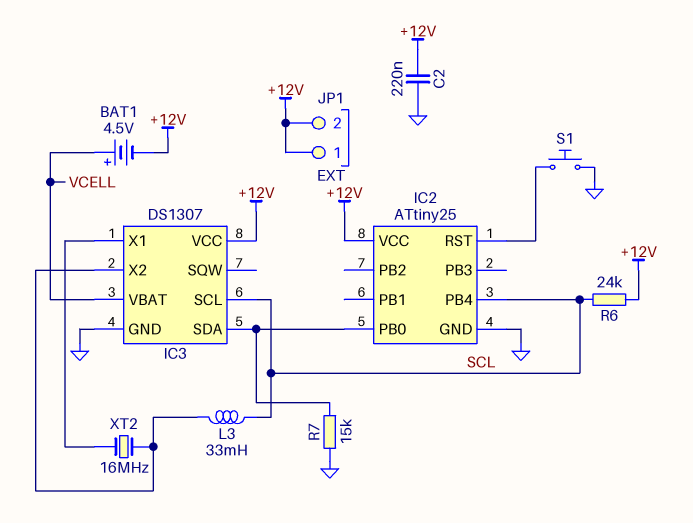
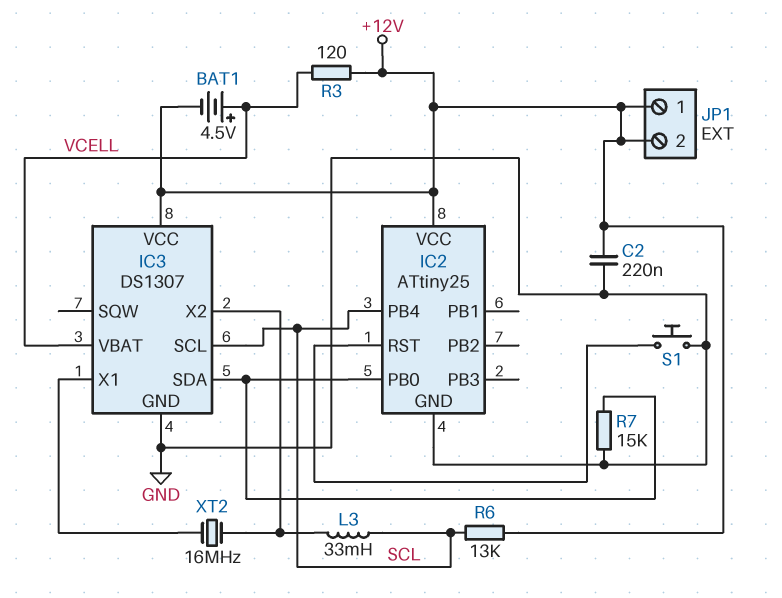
R3: none -> 120 (+12V, VCELL)
R6: 24k (+12V, SCL) -> 13k (+12V, SCL)

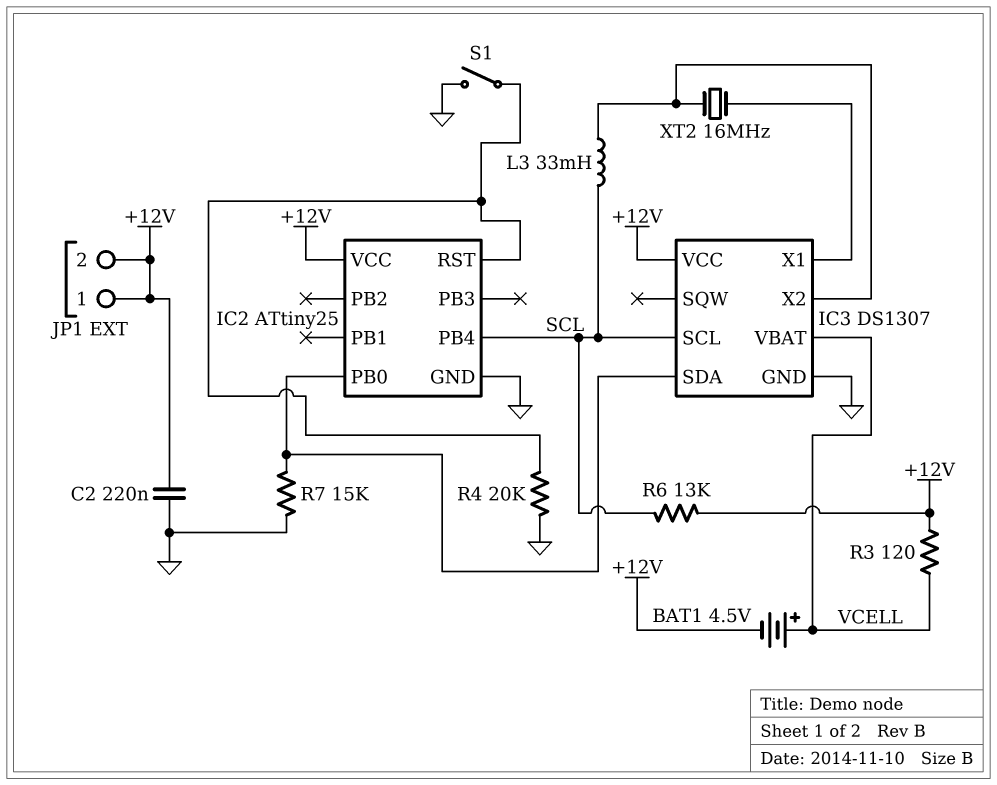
R4: none -> 20k (GND, IC2/RST)
S1: button (GND, IC2/RST) -> switch (GND, IC2/RST)

